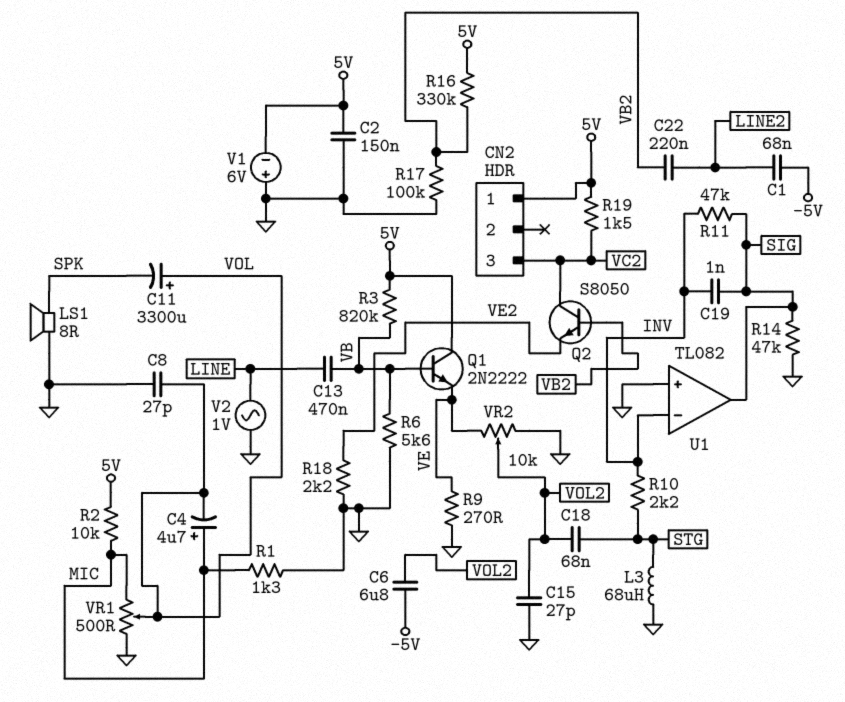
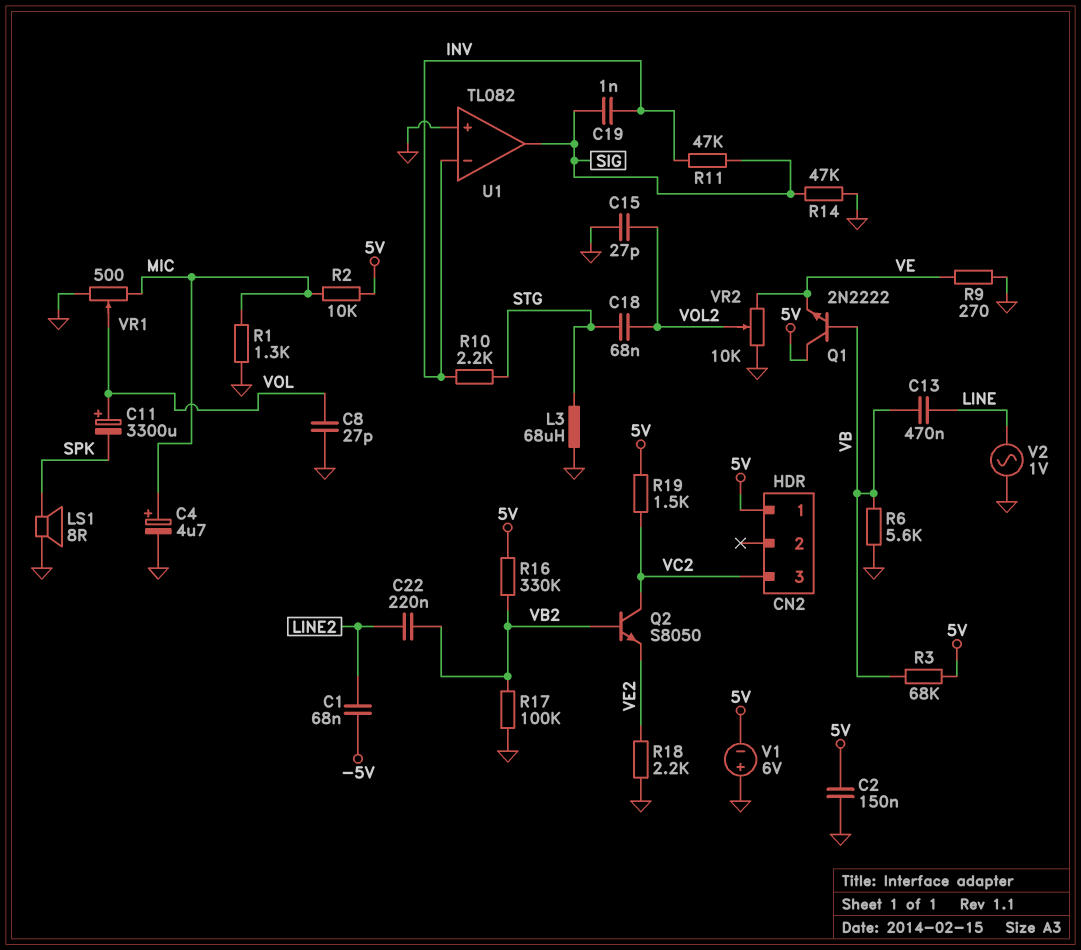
C4: 4.7uF (plus MIC, minus VOL) -> 4.7uF (plus MIC, minus GND)
C6: 6.8uF (-5V, VOL2) -> none
R3: 820k (5V, VB) -> 68k (5V, VB)

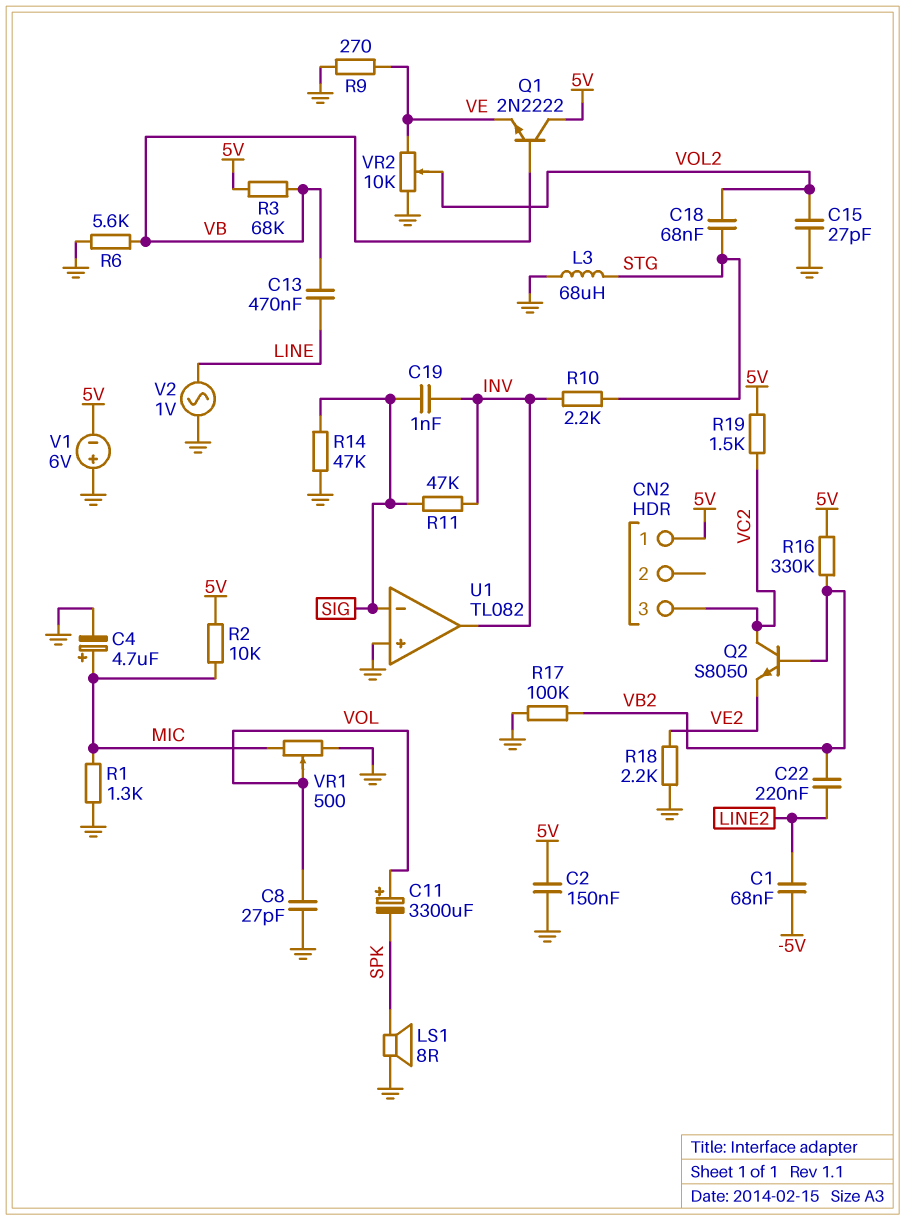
U1 pin in-: INV -> SIG
U1 pin out: SIG -> INV

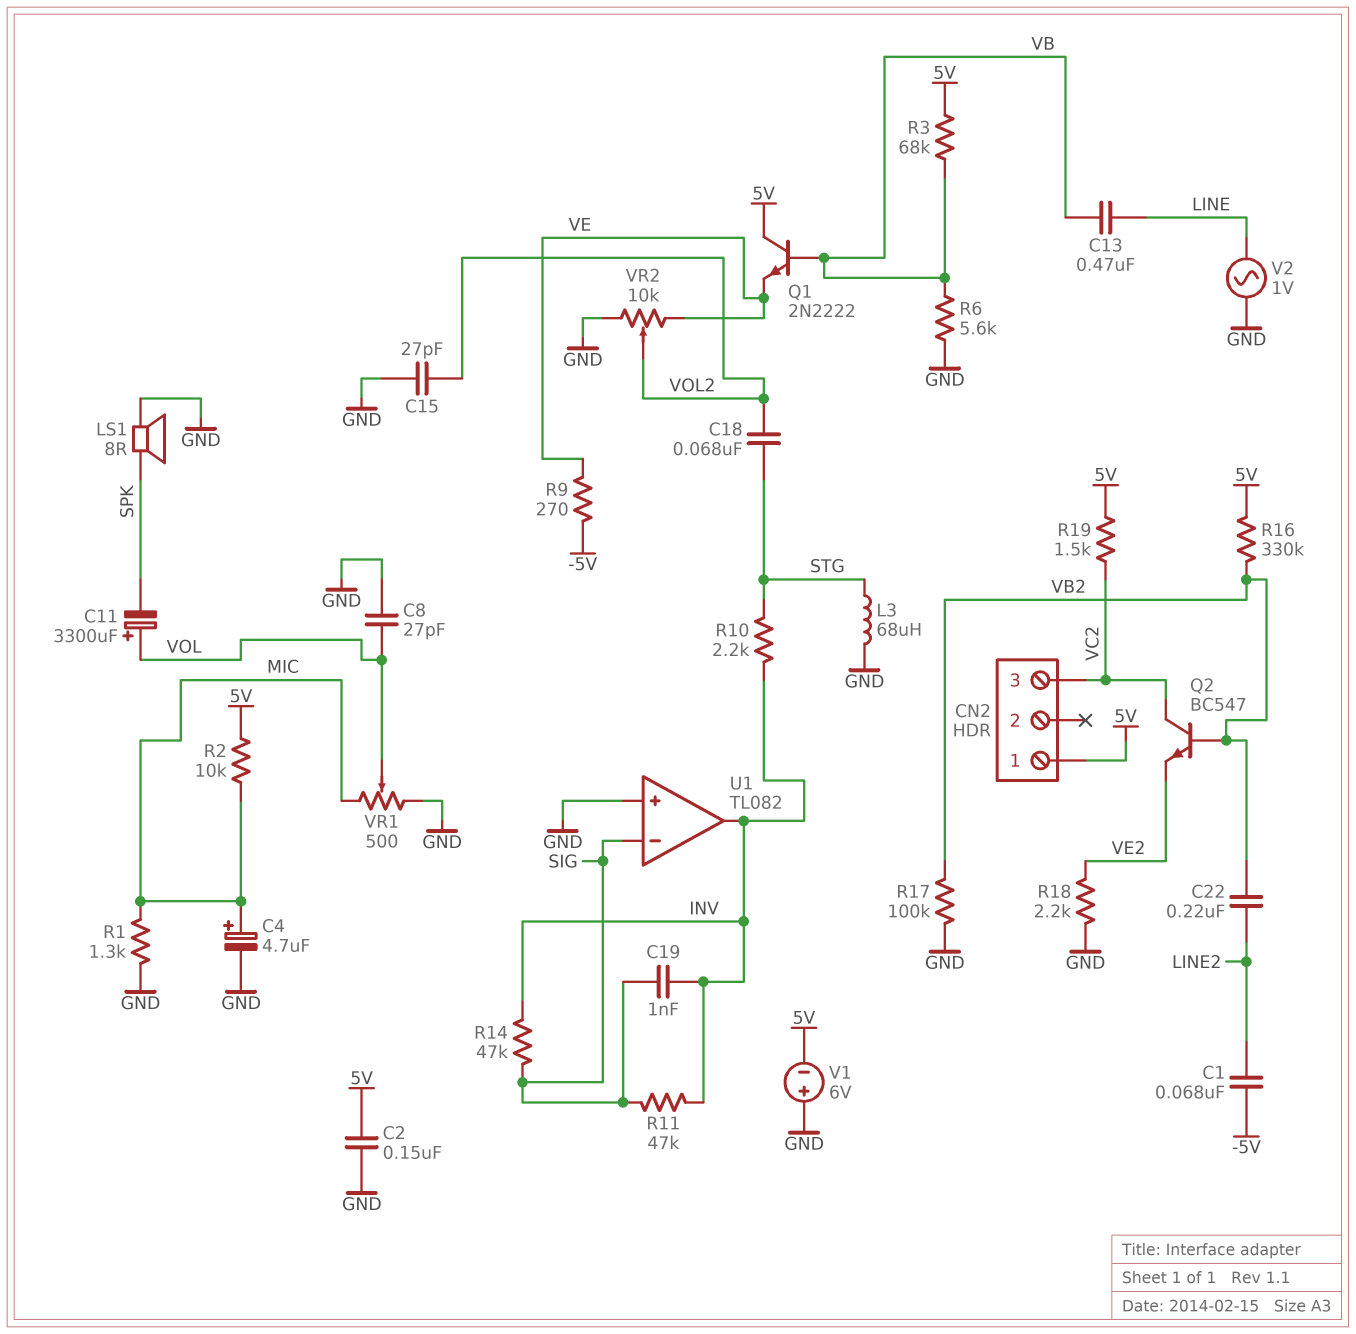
Q2: NPN S8050 (B VB2, C VC2, E VE2) -> NPN BC547 (B VB2, C VC2, E VE2)
R9: 270 (GND, VE) -> 270 (-5V, VE)
R14: 47k (GND, SIG) -> 47k (INV, SIG)

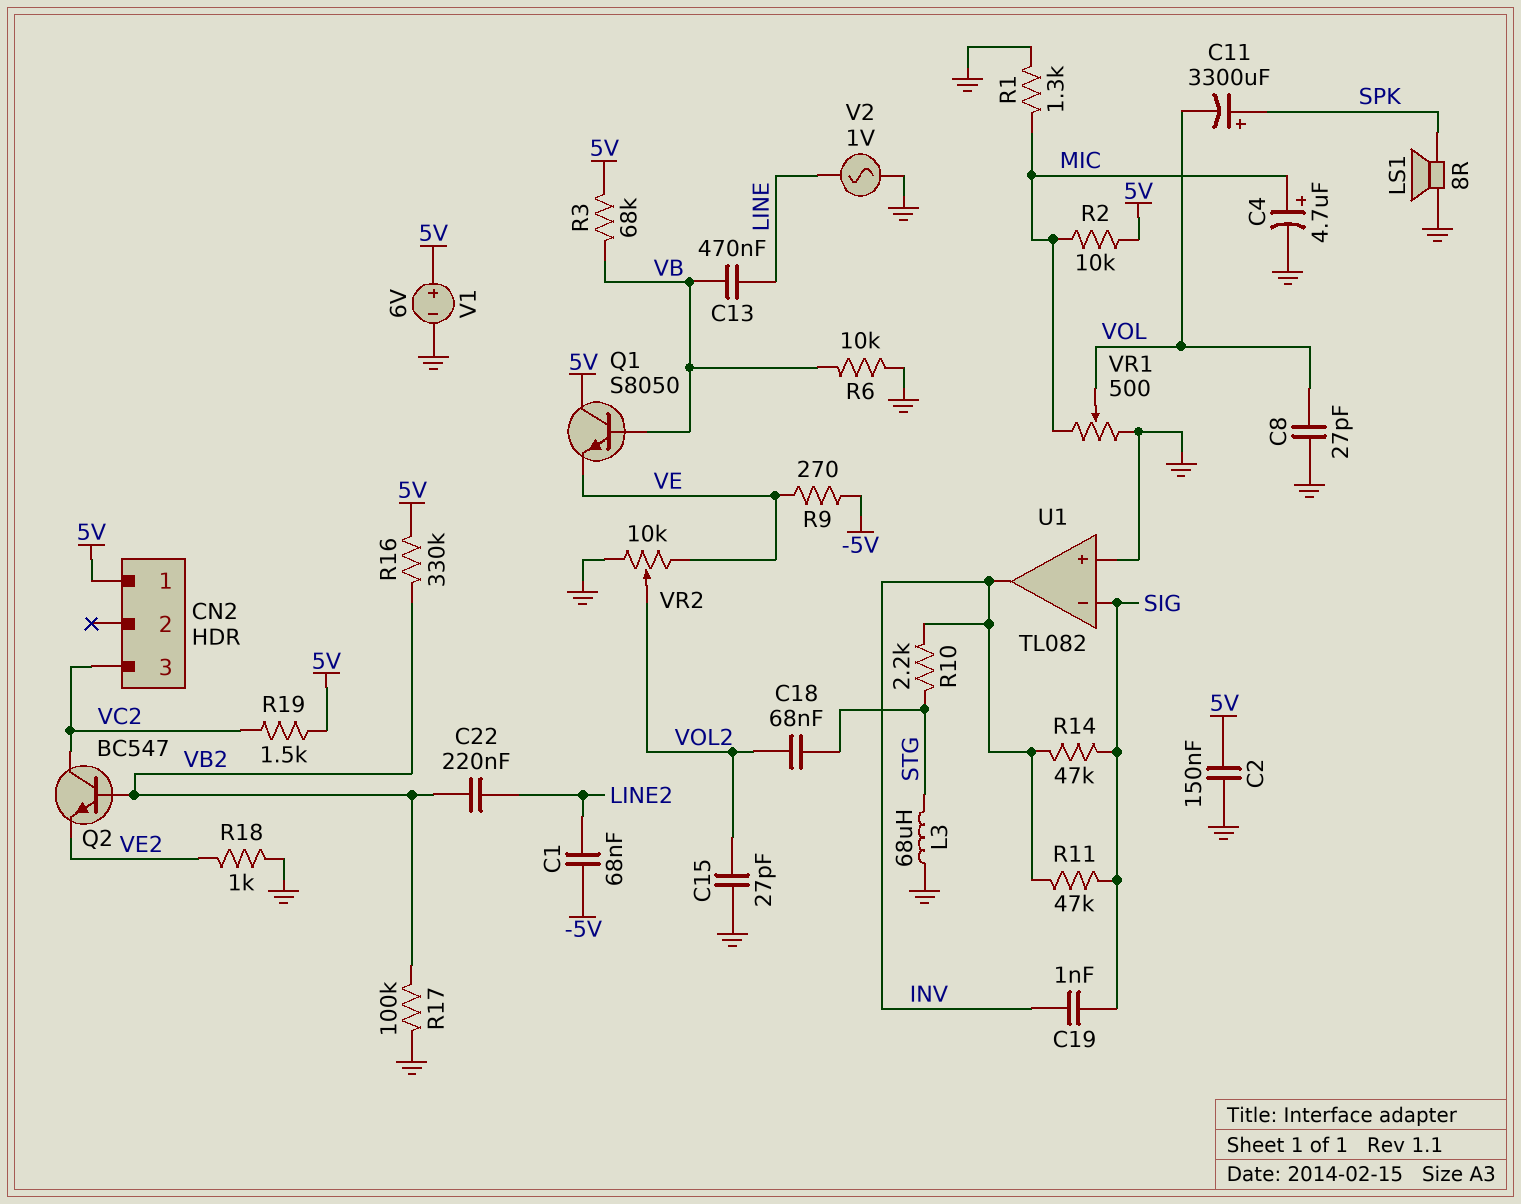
C11: 3300uF (plus VOL, minus SPK) -> 3300uF (plus SPK, minus VOL)
Q1: NPN 2N2222 (B VB, C 5V, E VE) -> NPN S8050 (B VB, C 5V, E VE)
R6: 5.6k (GND, VB) -> 10k (GND, VB)
R18: 2.2k (GND, VE2) -> 1k (GND, VE2)
V1: 6V (plus GND, minus 5V) -> 6V (plus 5V, minus GND)

